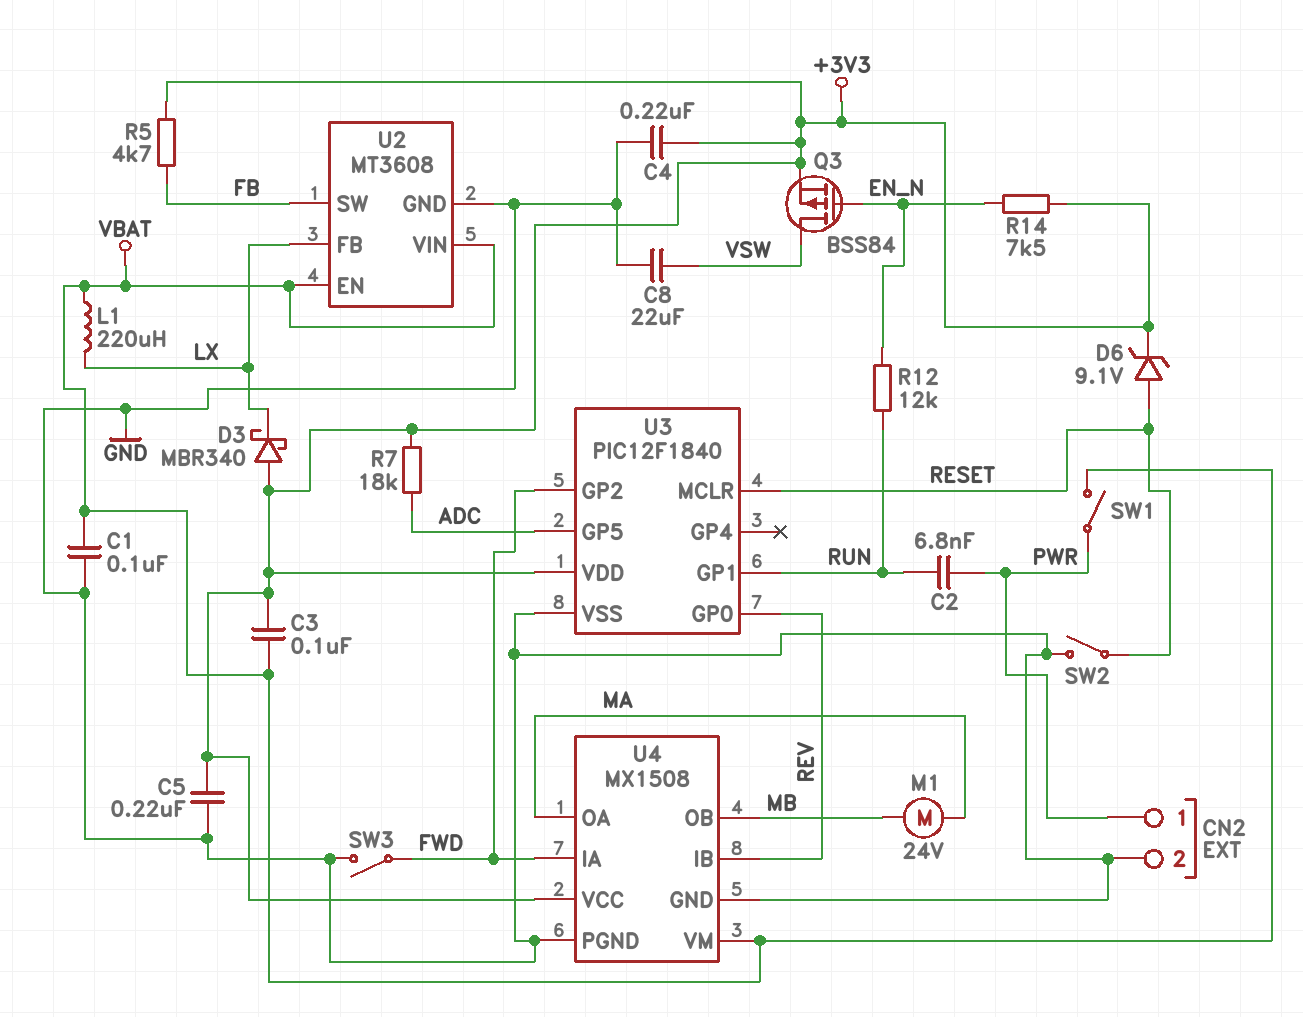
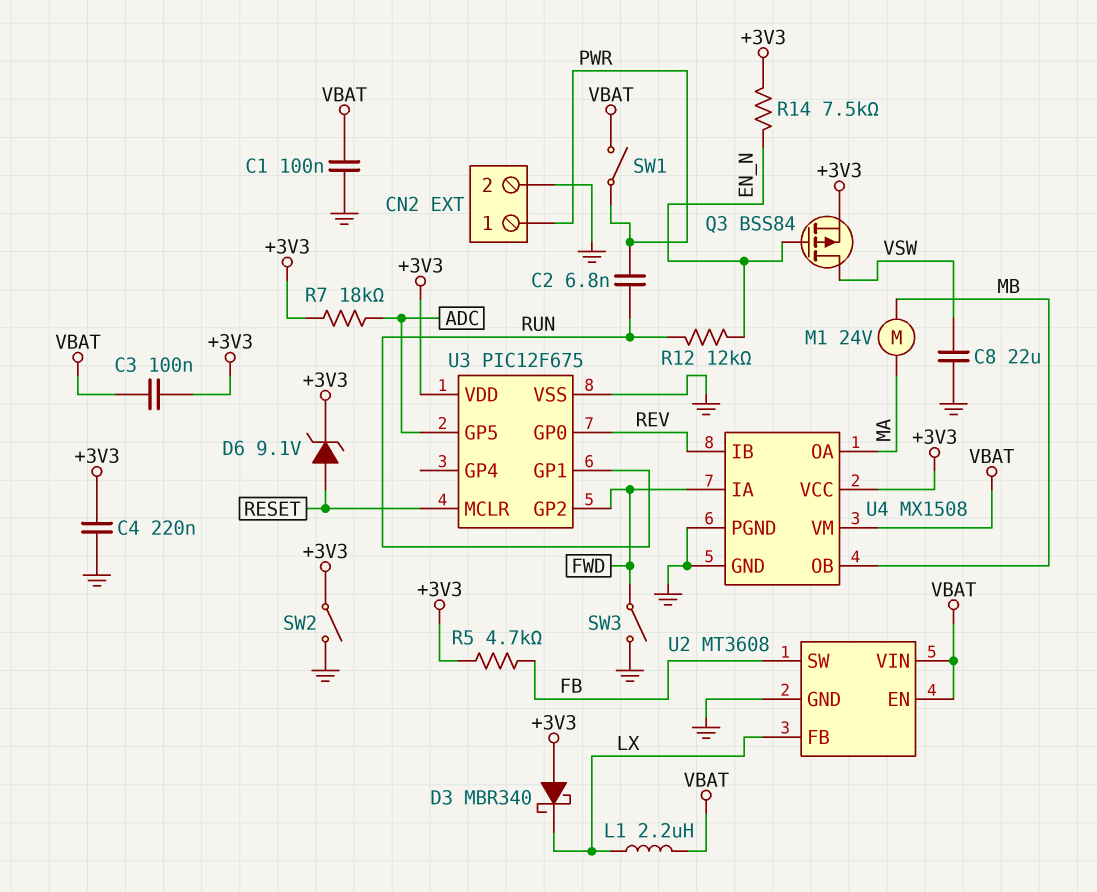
C5: 220nF (+3V3, GND) -> none
L1: 220uH (LX, VBAT) -> 2.2uH (LX, VBAT)
SW2: switch (GND, RESET) -> switch (+3V3, GND)
U3: PIC12F1840 -> PIC12F675

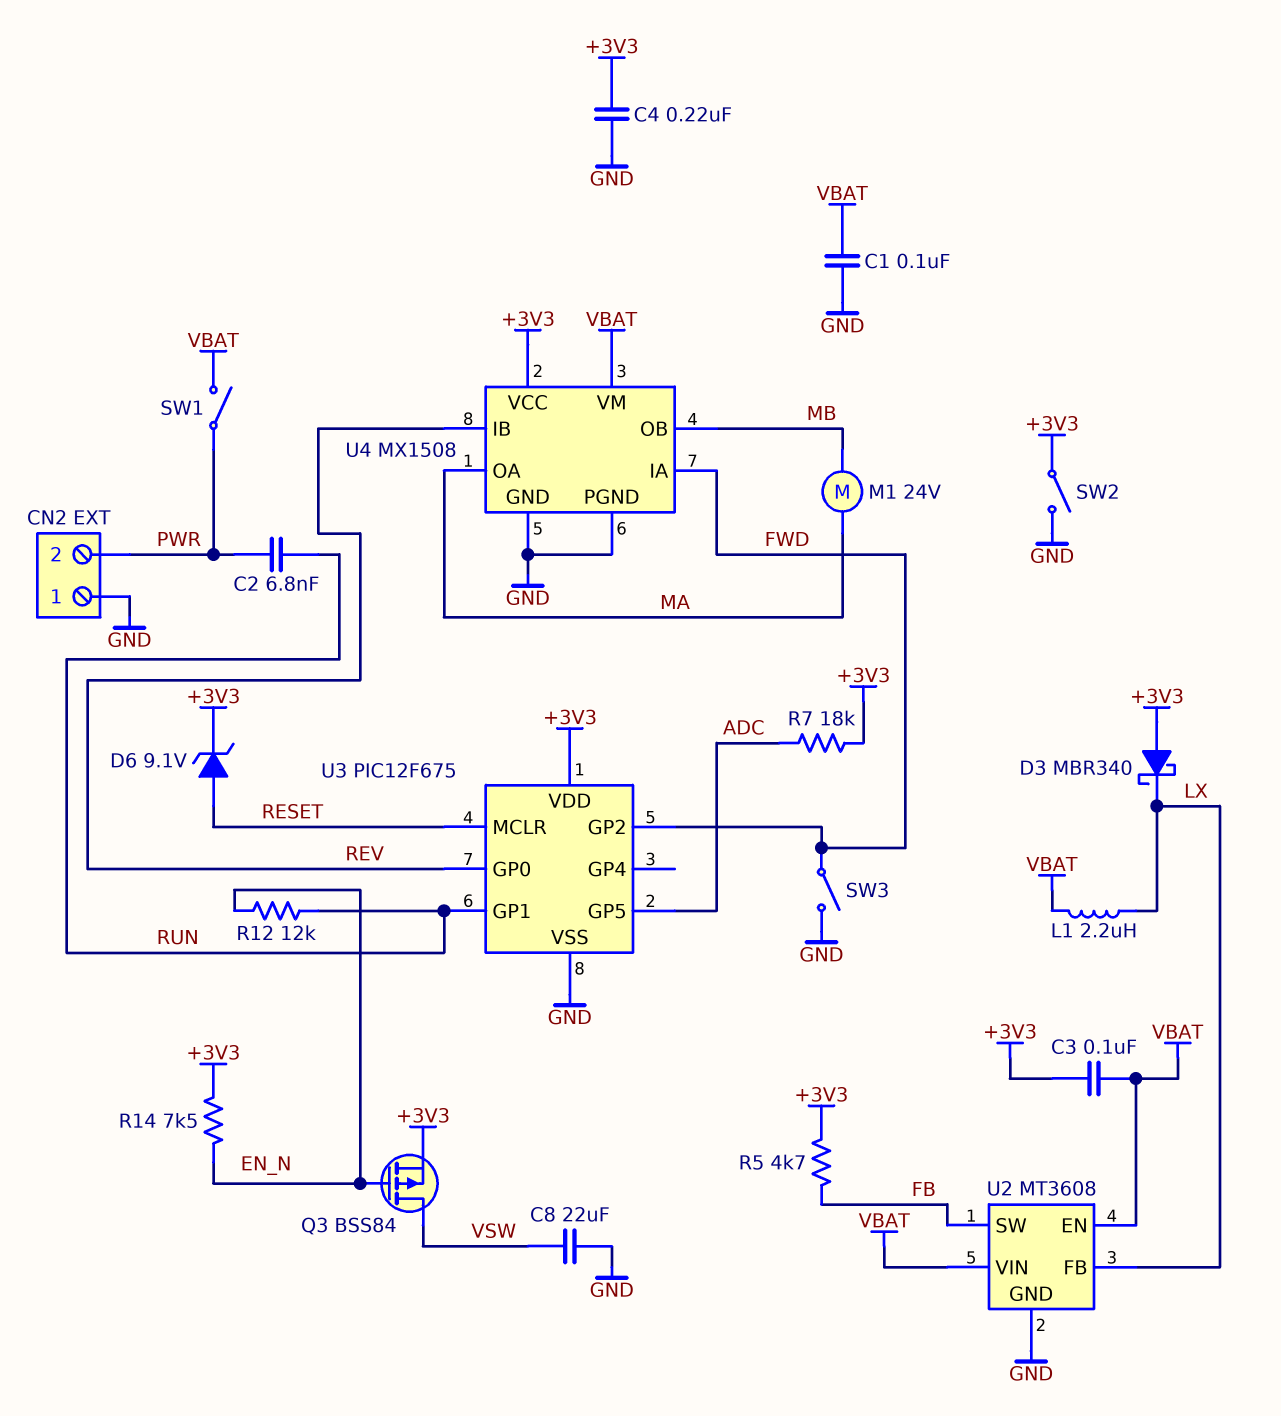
CN2 pin 1: PWR -> GND
CN2 pin 2: GND -> PWR

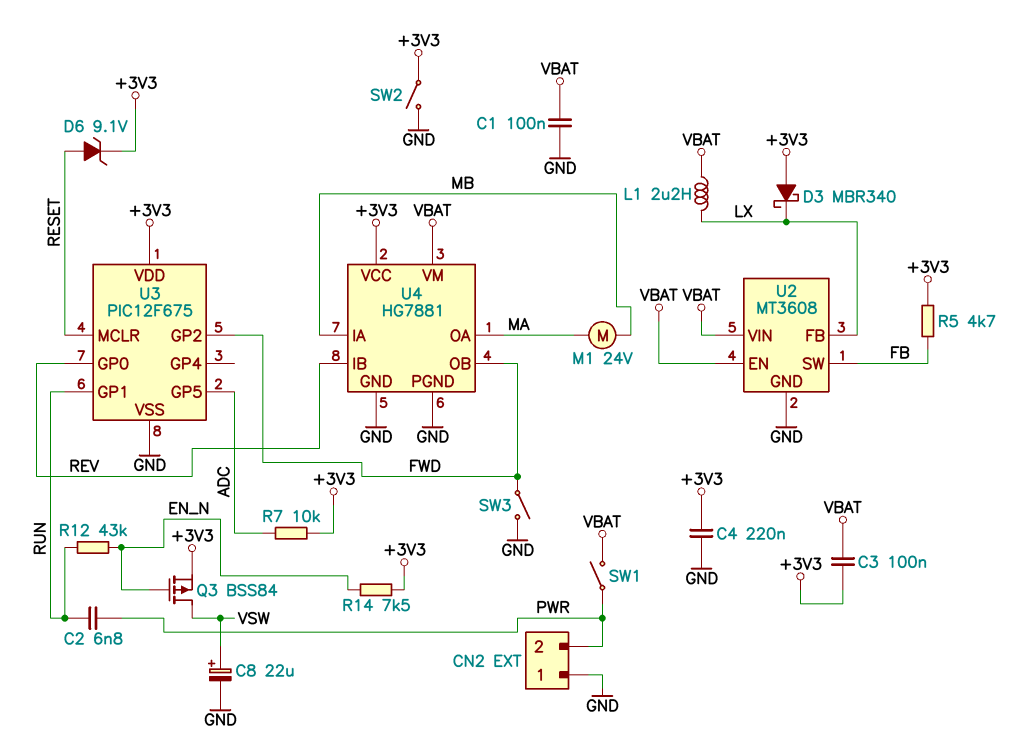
C8: 22uF (GND, VSW) -> 22uF (plus VSW, minus GND)
R7: 18k (+3V3, ADC) -> 10k (+3V3, ADC)
R12: 12k (EN_N, RUN) -> 43k (EN_N, RUN)
U4: MX1508 -> HG7881
U4 pin IA: FWD -> MB
U4 pin OB: MB -> FWD

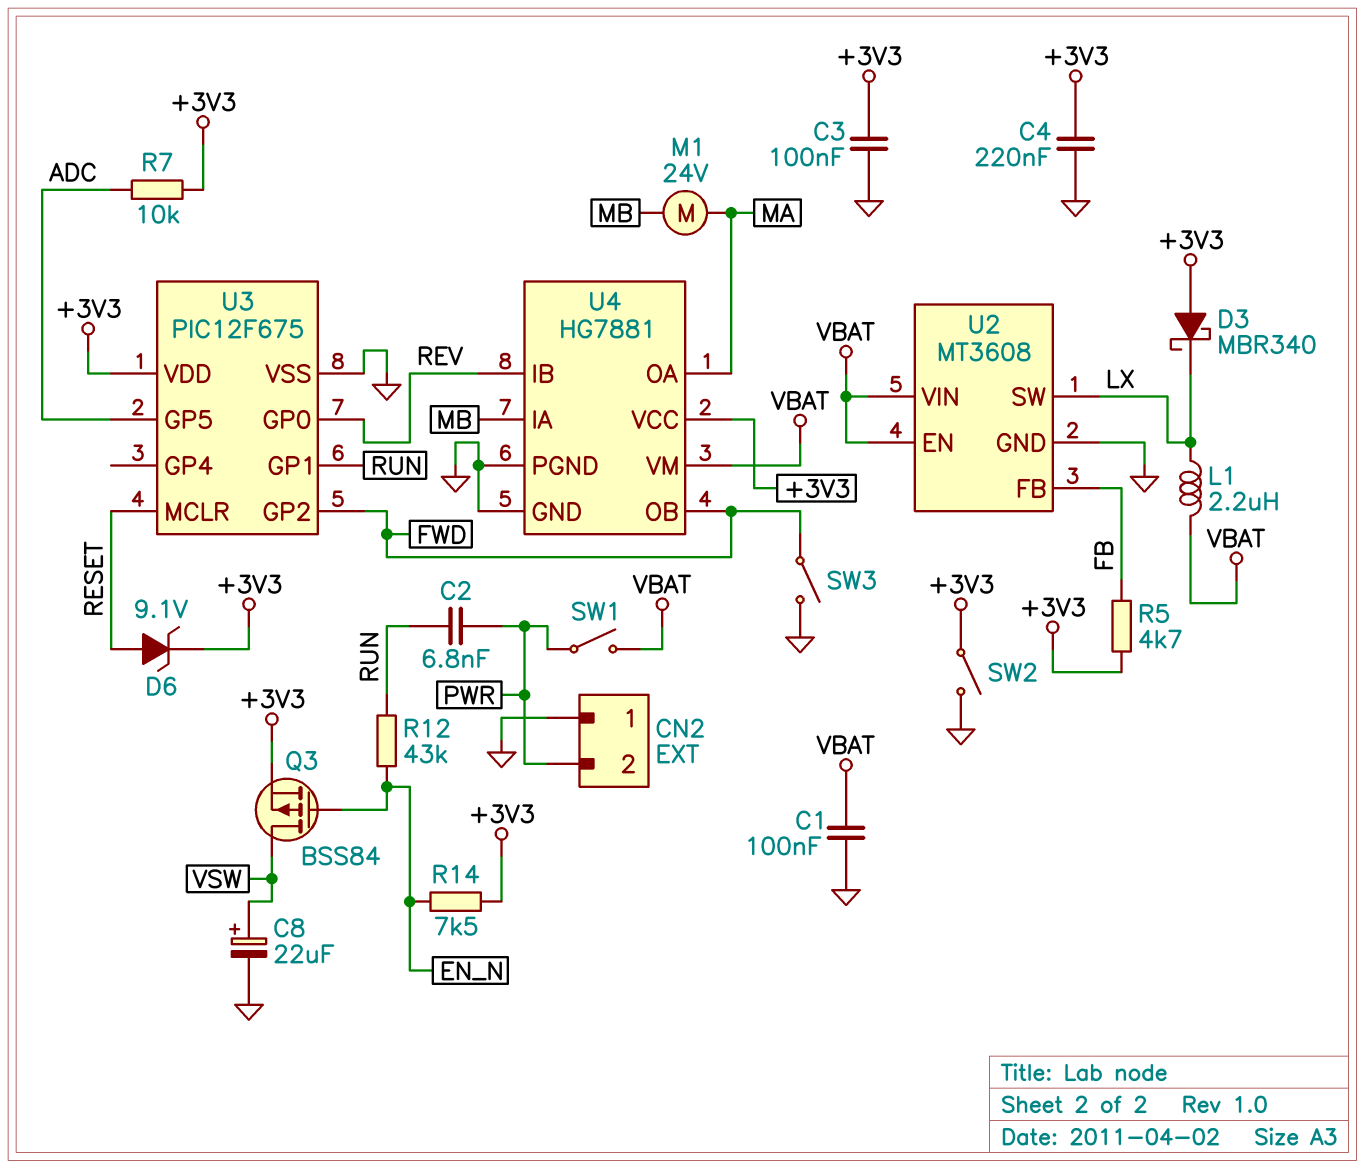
C3: 100nF (+3V3, VBAT) -> 100nF (+3V3, GND)
U2 pin FB: LX -> FB
U2 pin SW: FB -> LX

